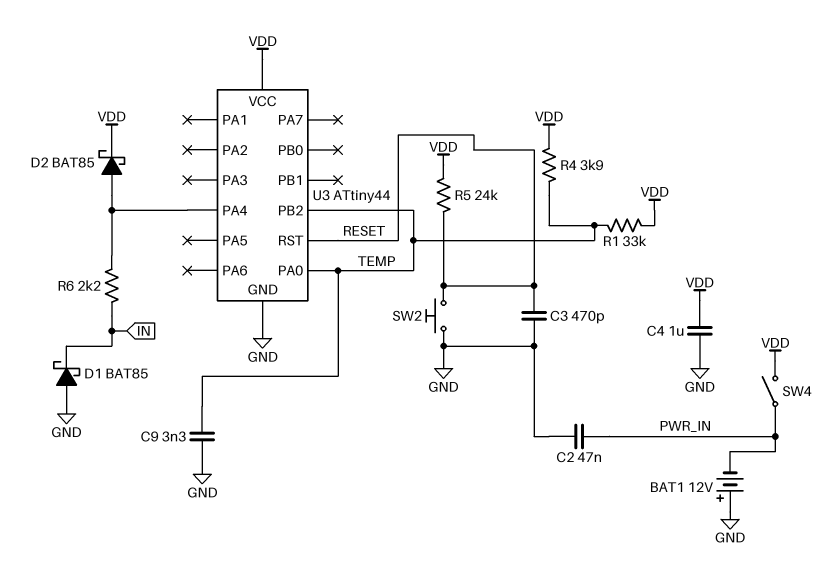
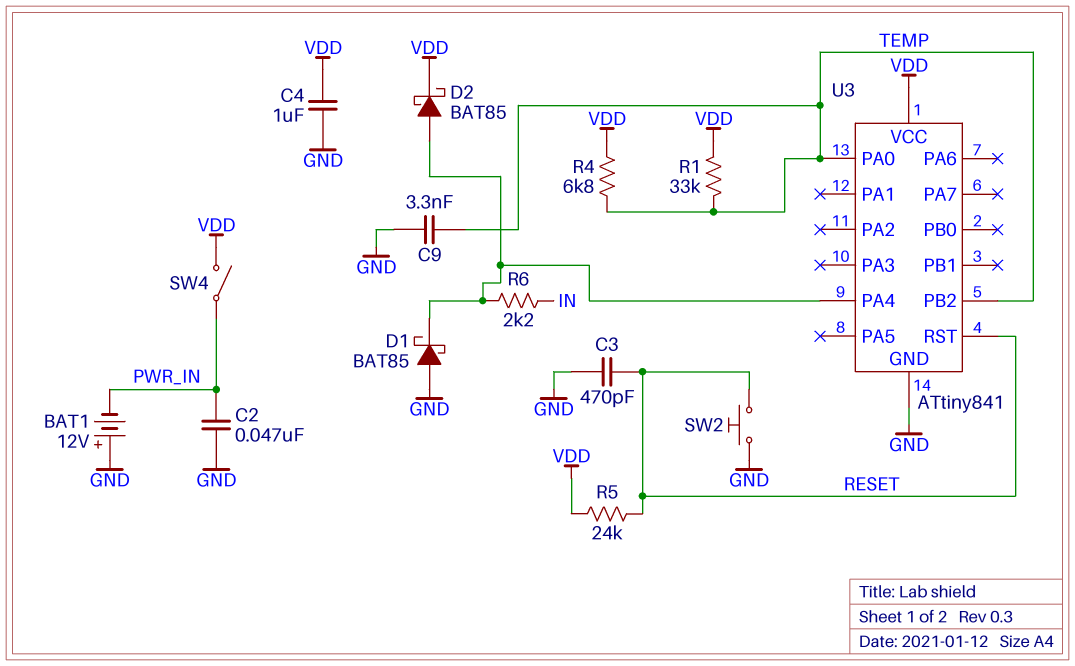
D1: schottky BAT85 (A GND, K IN) -> schottky BAT85 (A GND, K U3/PA4)
R4: 3.9k (TEMP, VDD) -> 6.8k (TEMP, VDD)
U3: ATtiny44 -> ATtiny841

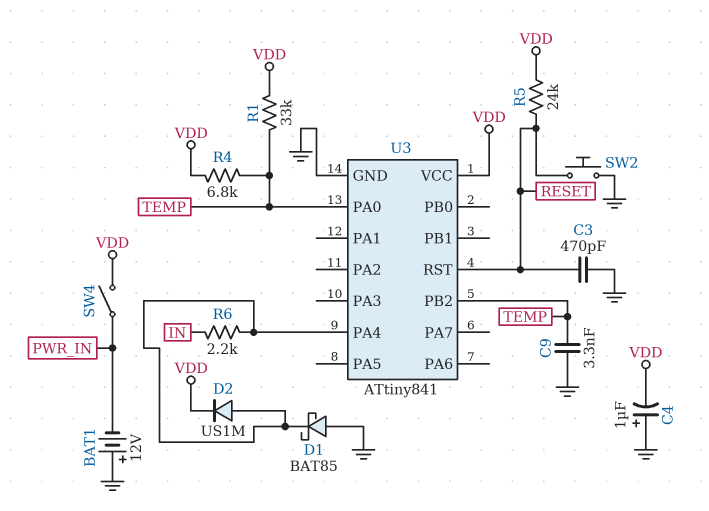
C2: 47nF (GND, PWR_IN) -> none
C4: 1uF (GND, VDD) -> 1uF (plus GND, minus VDD)
D2: schottky BAT85 (A U3/PA4, K VDD) -> diode US1M (A U3/PA4, K VDD)

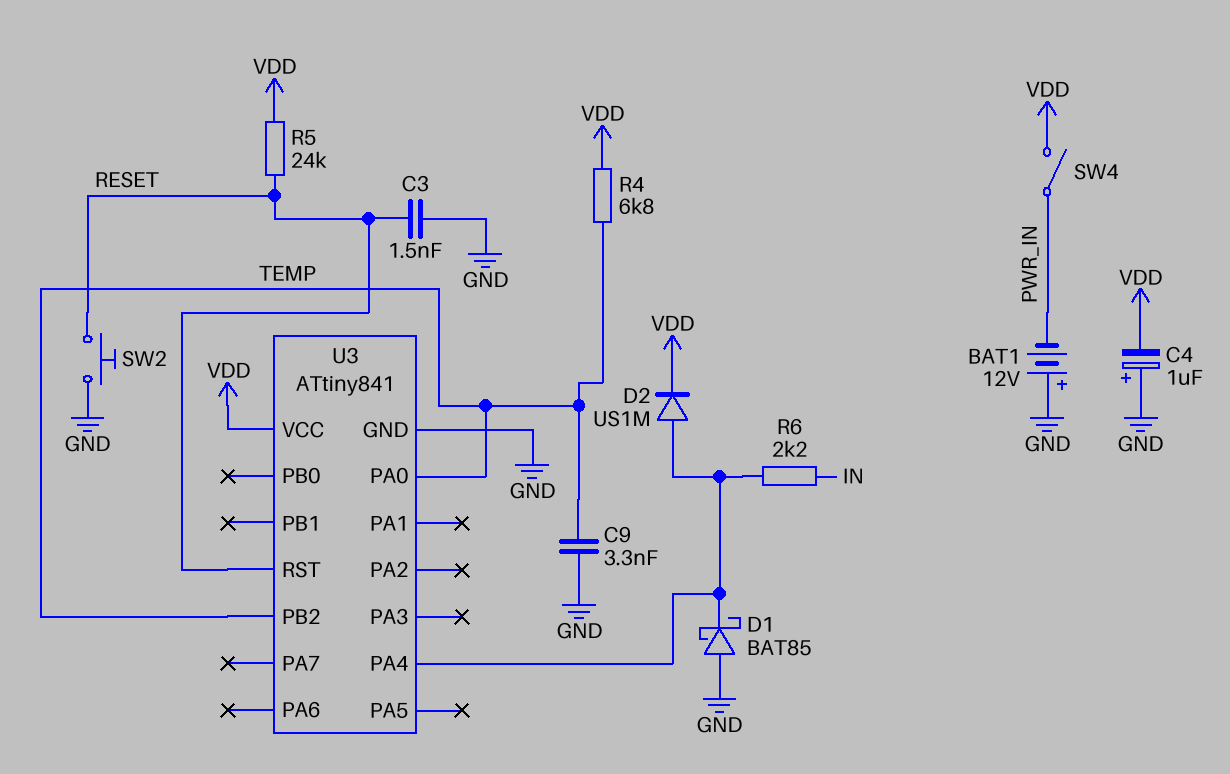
C3: 470pF (GND, RESET) -> 1.5nF (GND, RESET)
R1: 33k (TEMP, VDD) -> none

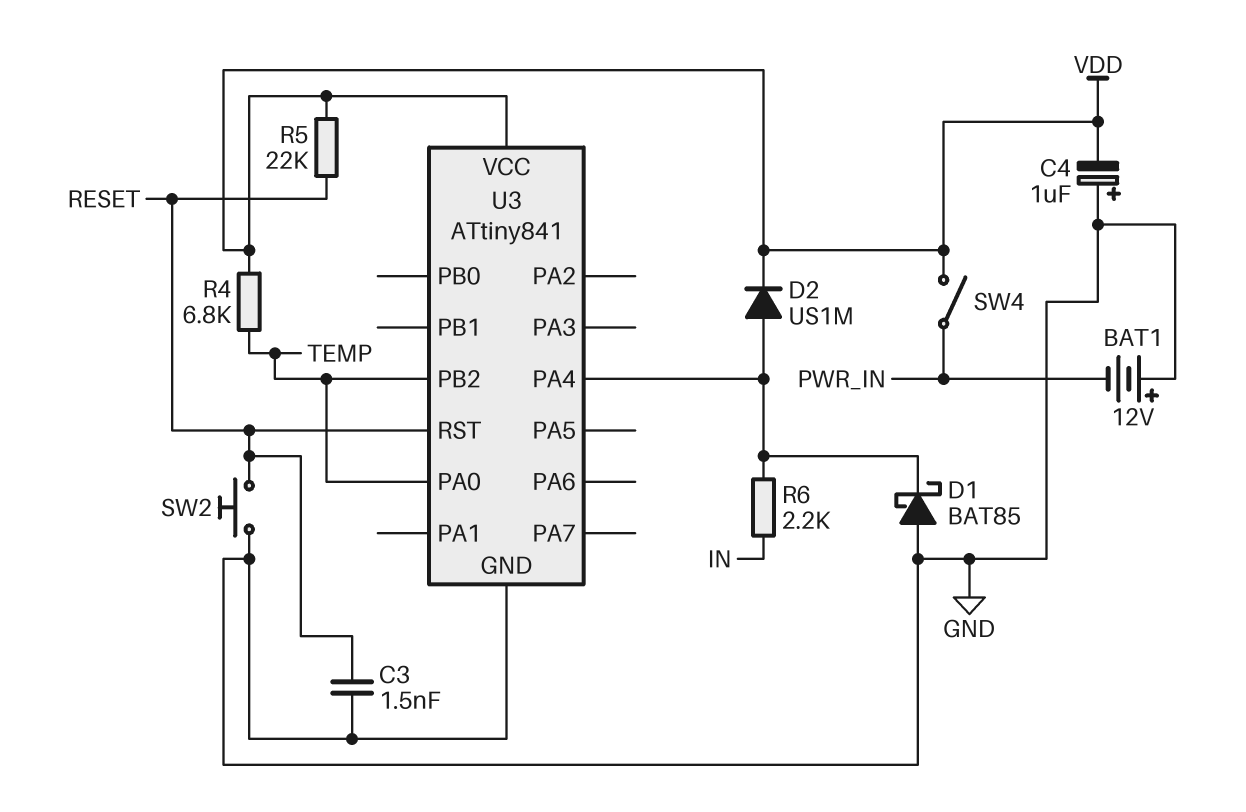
C9: 3.3nF (GND, TEMP) -> none
R5: 24k (RESET, VDD) -> 22k (RESET, VDD)

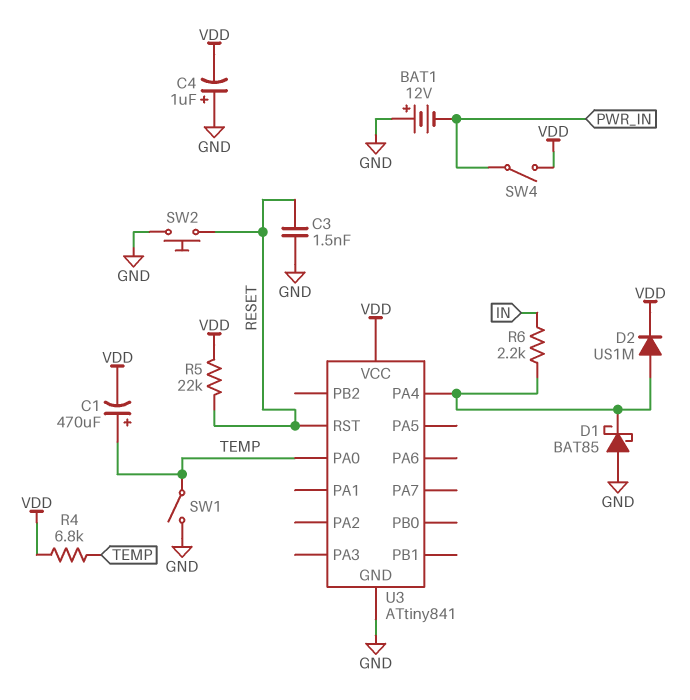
C1: none -> 470uF (plus TEMP, minus VDD)
SW1: none -> switch (GND, TEMP)
U3 pin PB2: TEMP -> none

